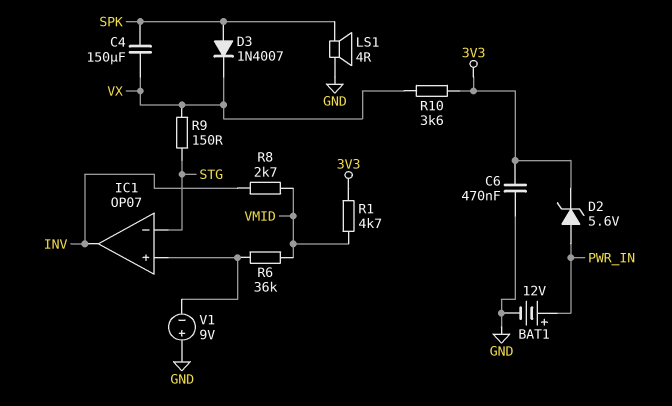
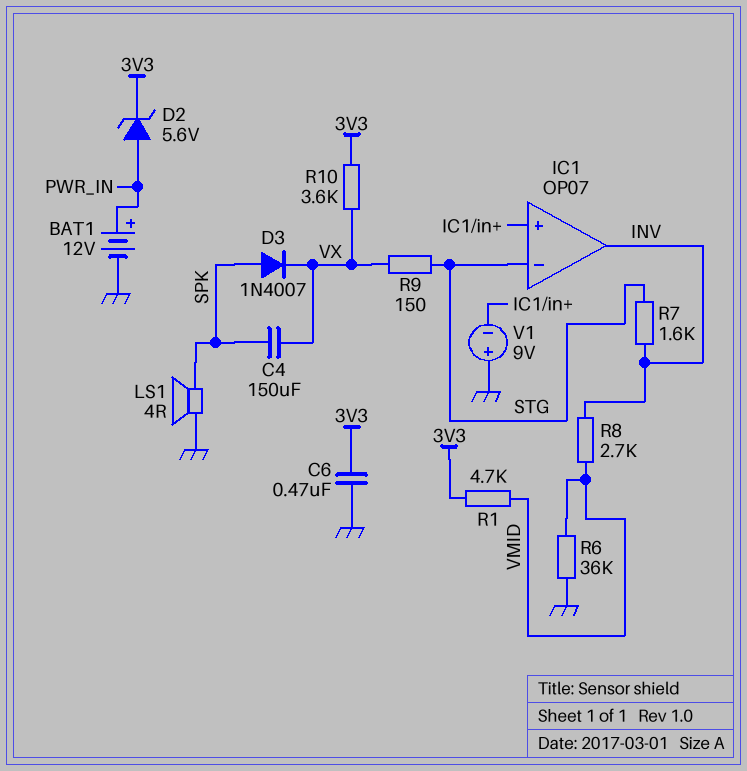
R6: 36k (IC1/in+, VMID) -> 36k (GND, VMID)
R7: none -> 1.6k (INV, STG)

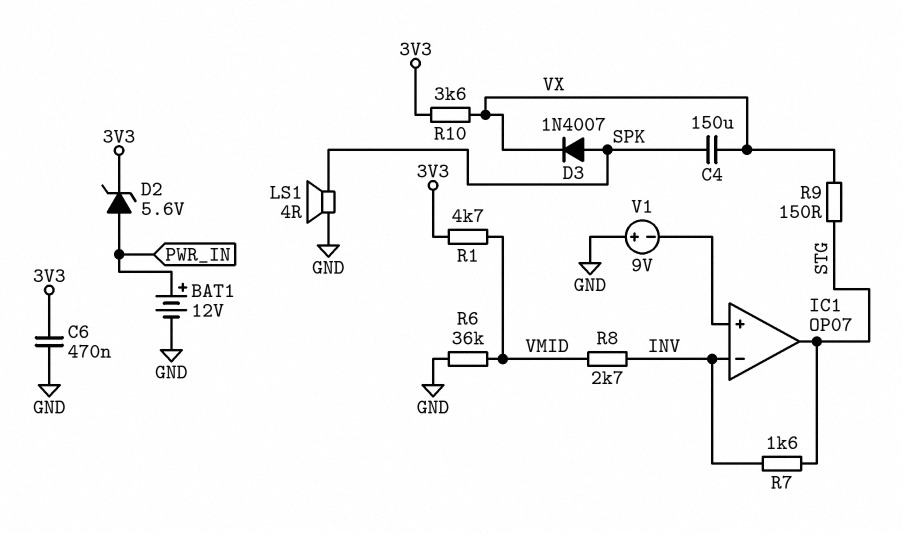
IC1 pin in-: STG -> INV
IC1 pin out: INV -> STG

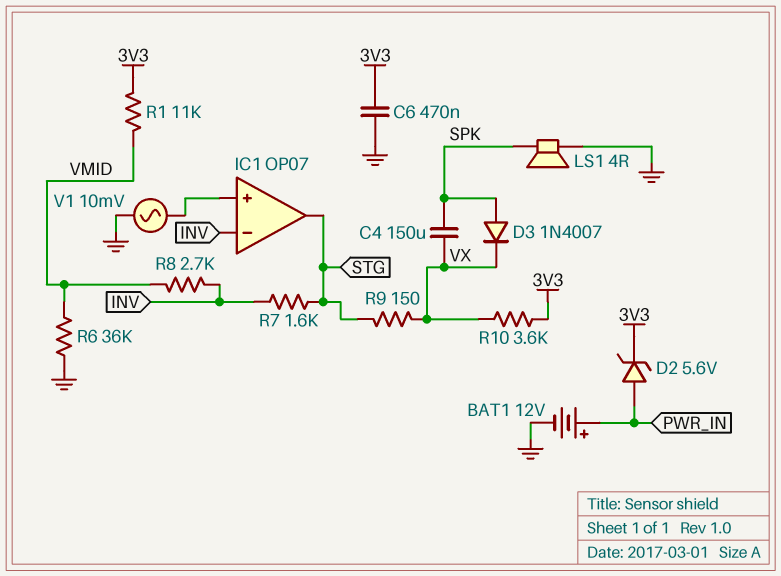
R1: 4.7k (3V3, VMID) -> 11k (3V3, VMID)
V1: 9V (plus GND, minus IC1/in+) -> AC 10mV (GND, IC1/in+)

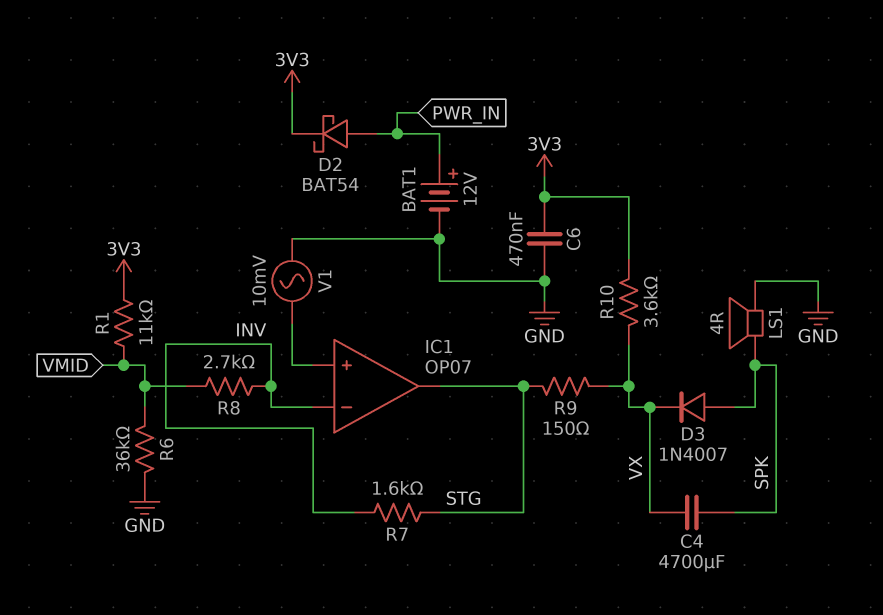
C4: 150uF (SPK, VX) -> 4700uF (SPK, VX)
D2: zener 5.6V (A PWR_IN, K 3V3) -> schottky BAT54 (A PWR_IN, K 3V3)

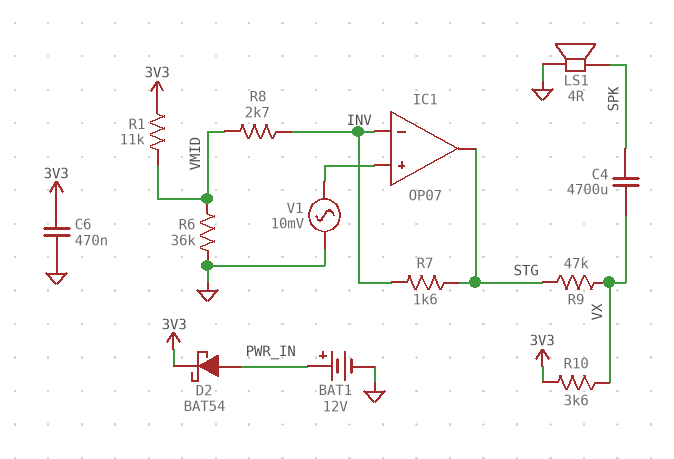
D3: diode 1N4007 (A SPK, K VX) -> none
R9: 150 (STG, VX) -> 47k (STG, VX)

